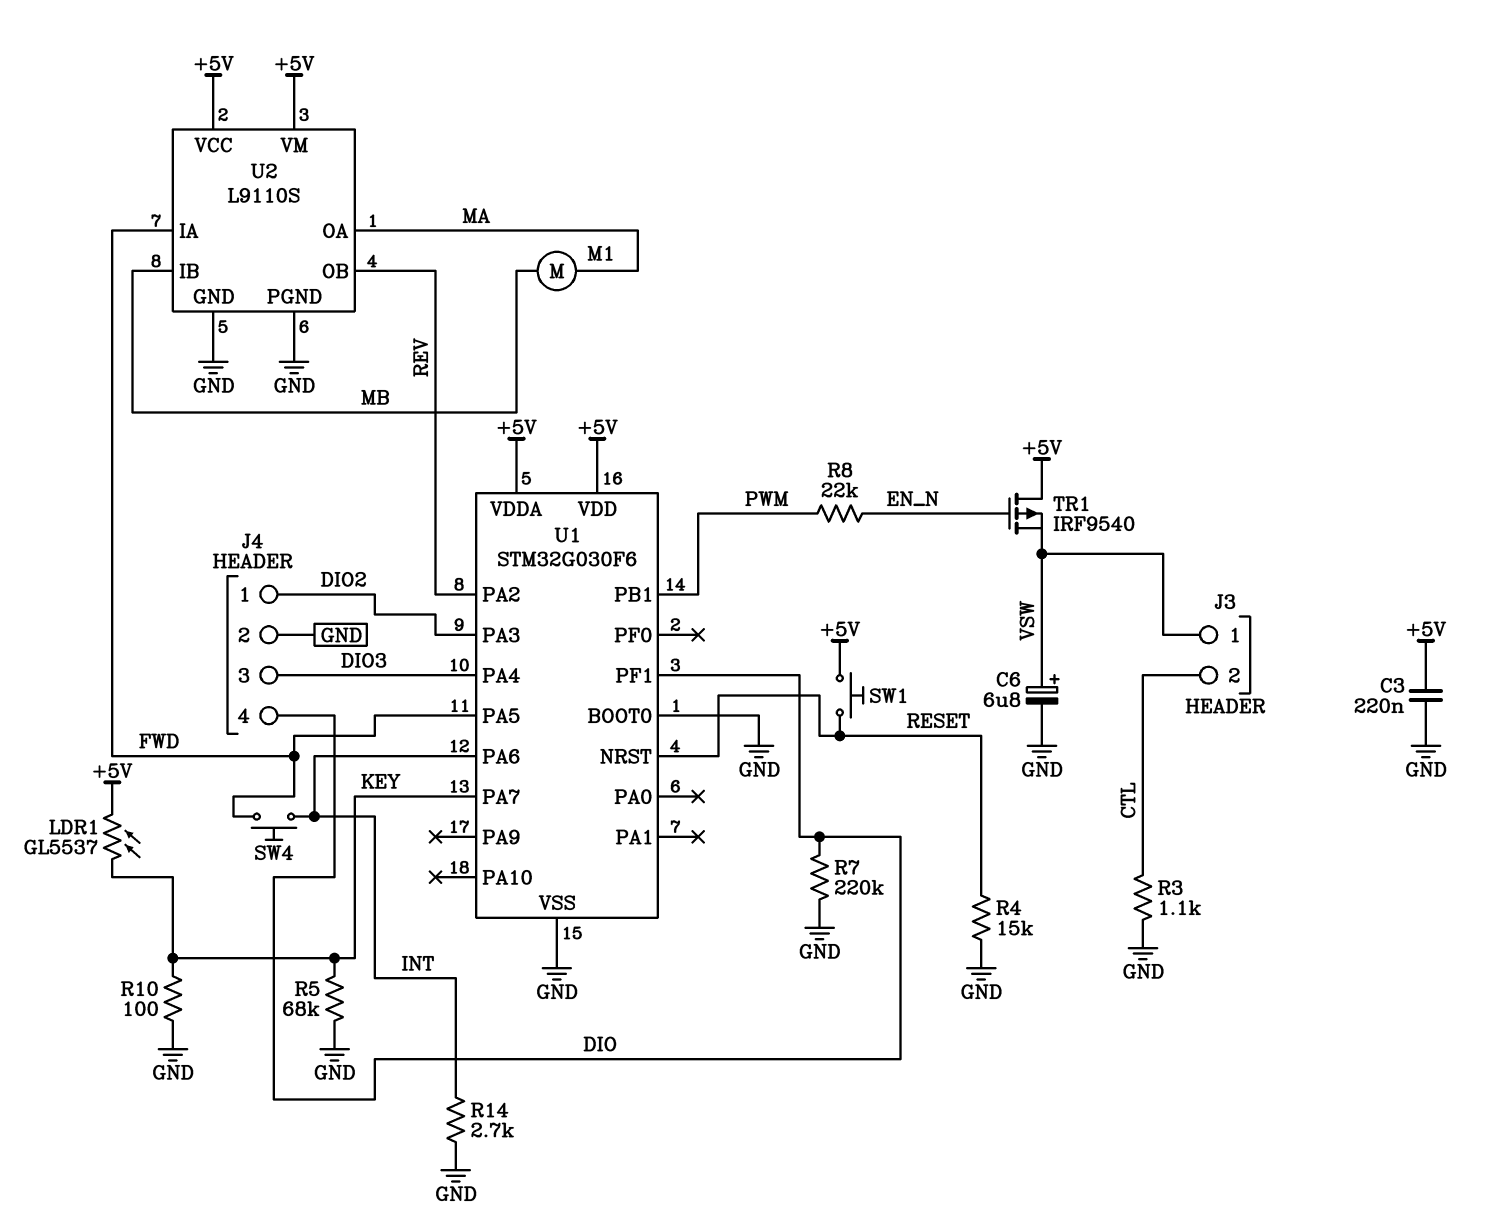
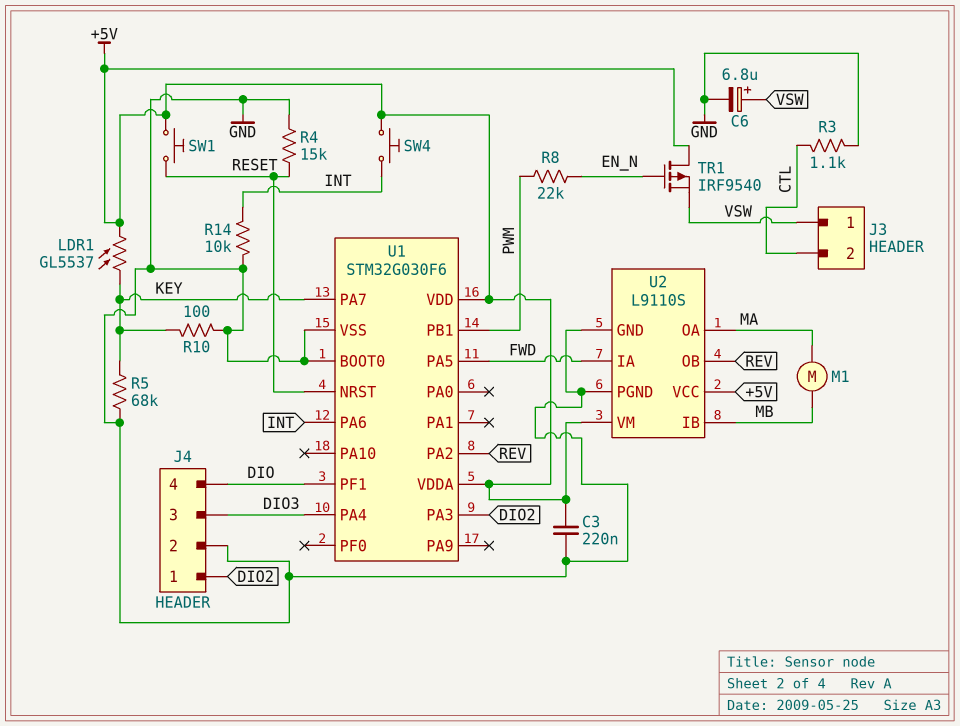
R7: 220k (DIO, GND) -> none
R14: 2.7k (GND, INT) -> 10k (GND, INT)
SW4: button (FWD, INT) -> button (+5V, INT)

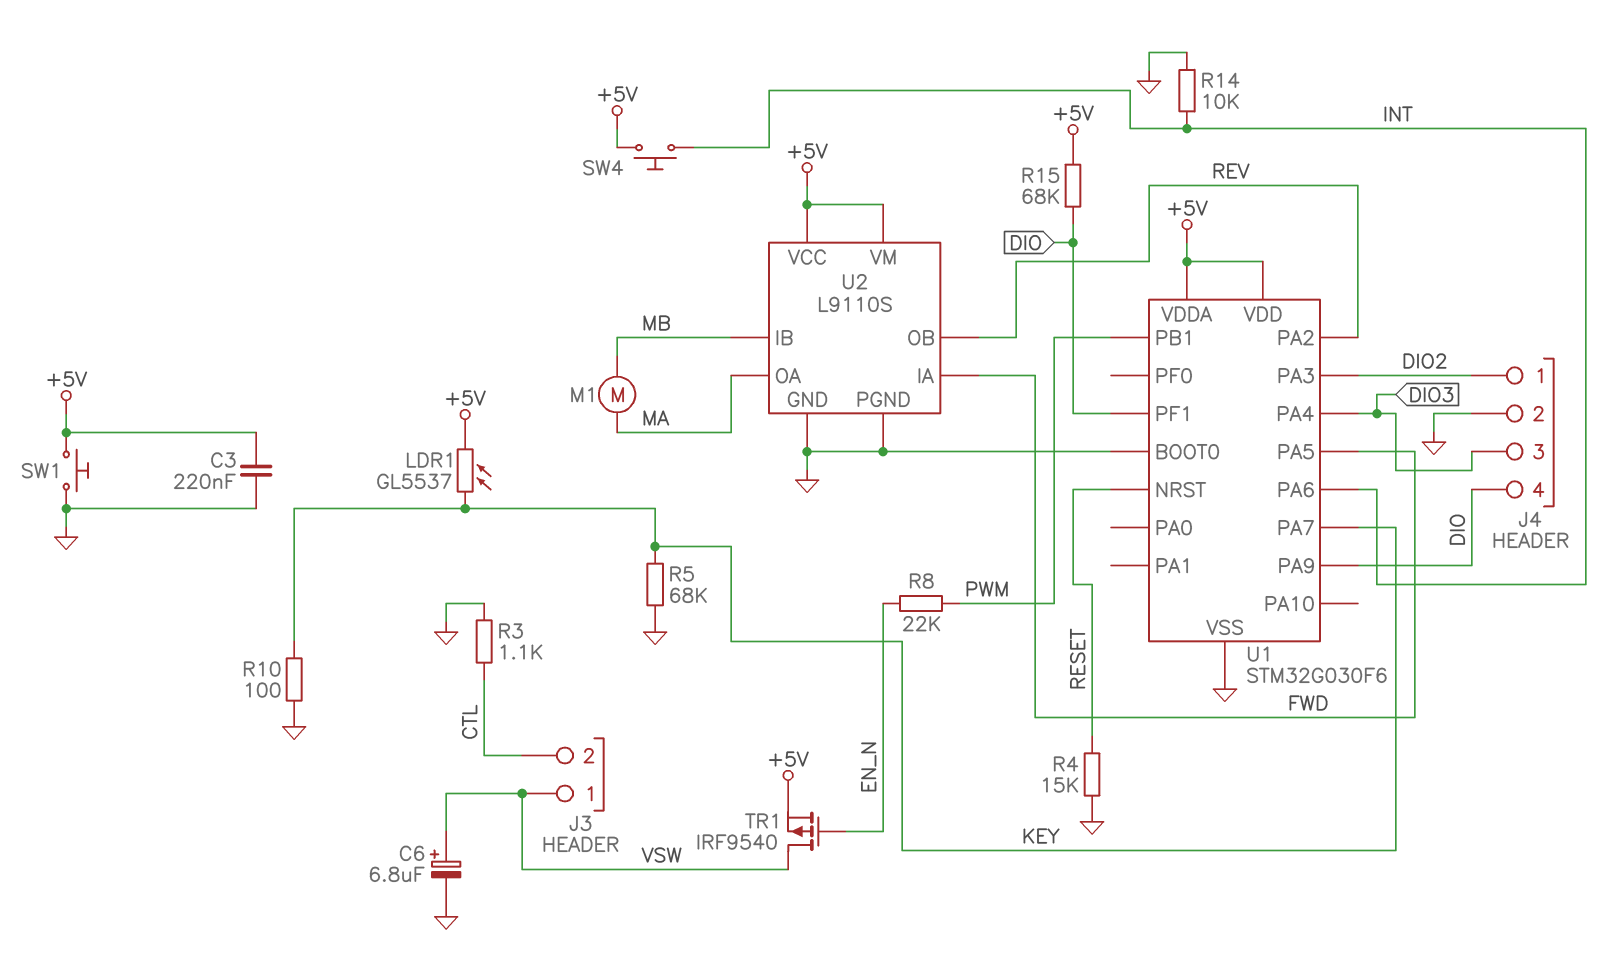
R15: none -> 68k (+5V, DIO)
SW1: button (+5V, RESET) -> button (+5V, GND)
TR1: PMOS IRF9540 (G EN_N, D +5V, S VSW) -> PMOS IRF9540 (G EN_N, D VSW, S +5V)
U1 pin PA9: none -> DIO

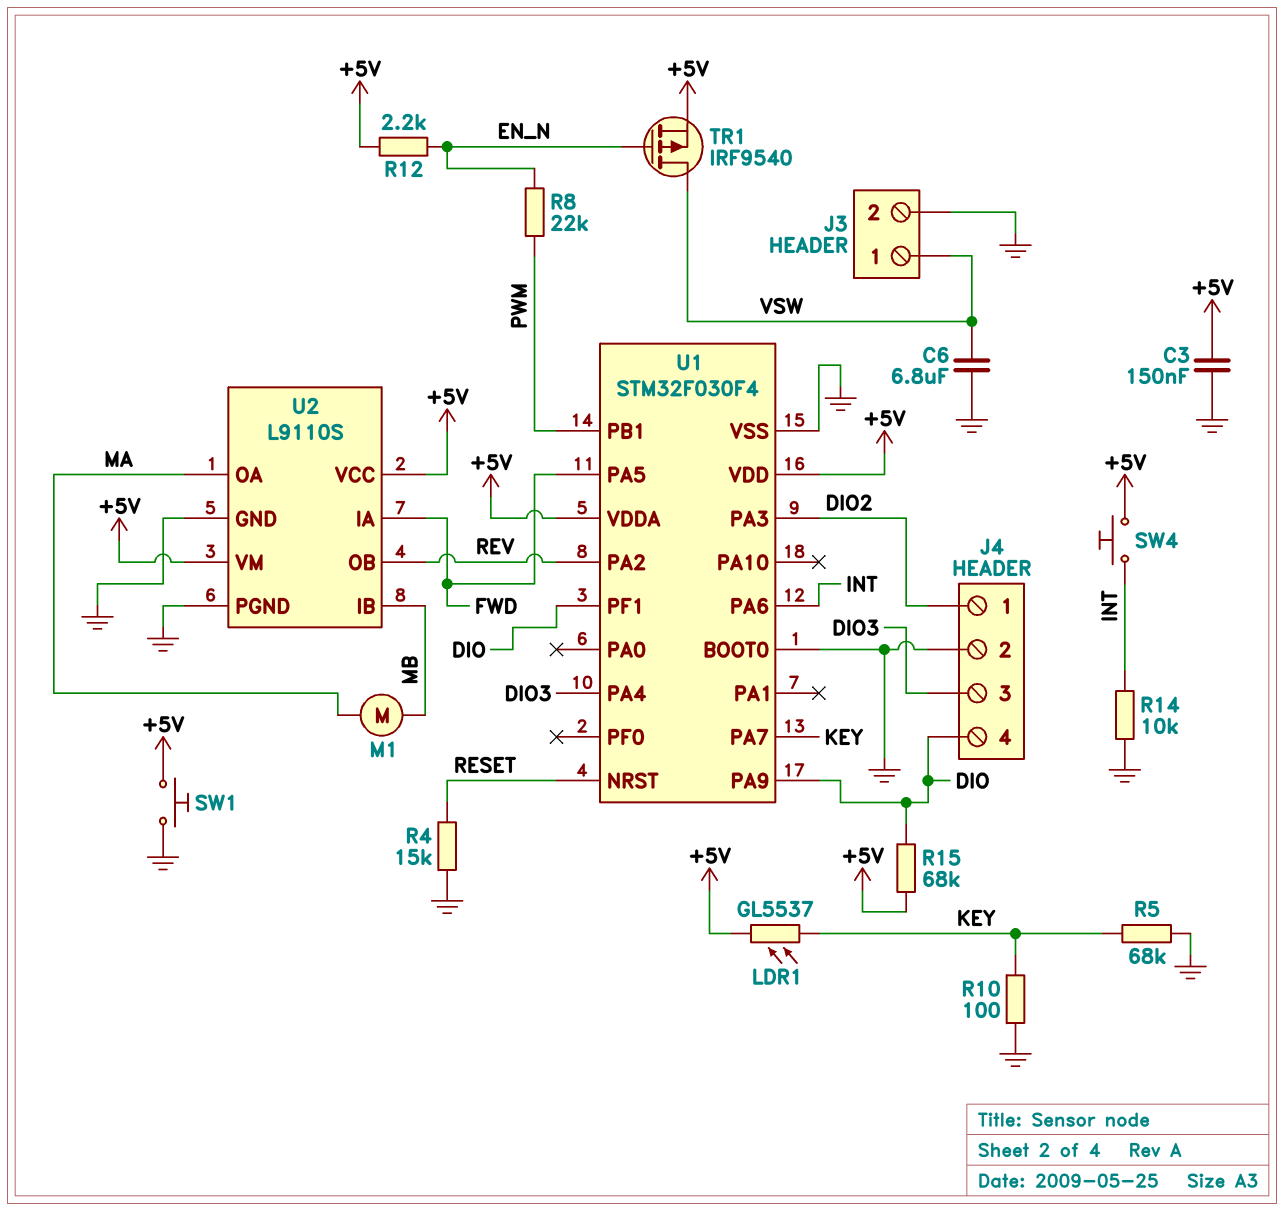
C3: 220nF (+5V, GND) -> 150nF (+5V, GND)
C6: 6.8uF (plus VSW, minus GND) -> 6.8uF (GND, VSW)
J3 pin 2: CTL -> GND
R3: 1.1k (CTL, GND) -> none
R12: none -> 2.2k (+5V, EN_N)
U1: STM32G030F6 -> STM32F030F4

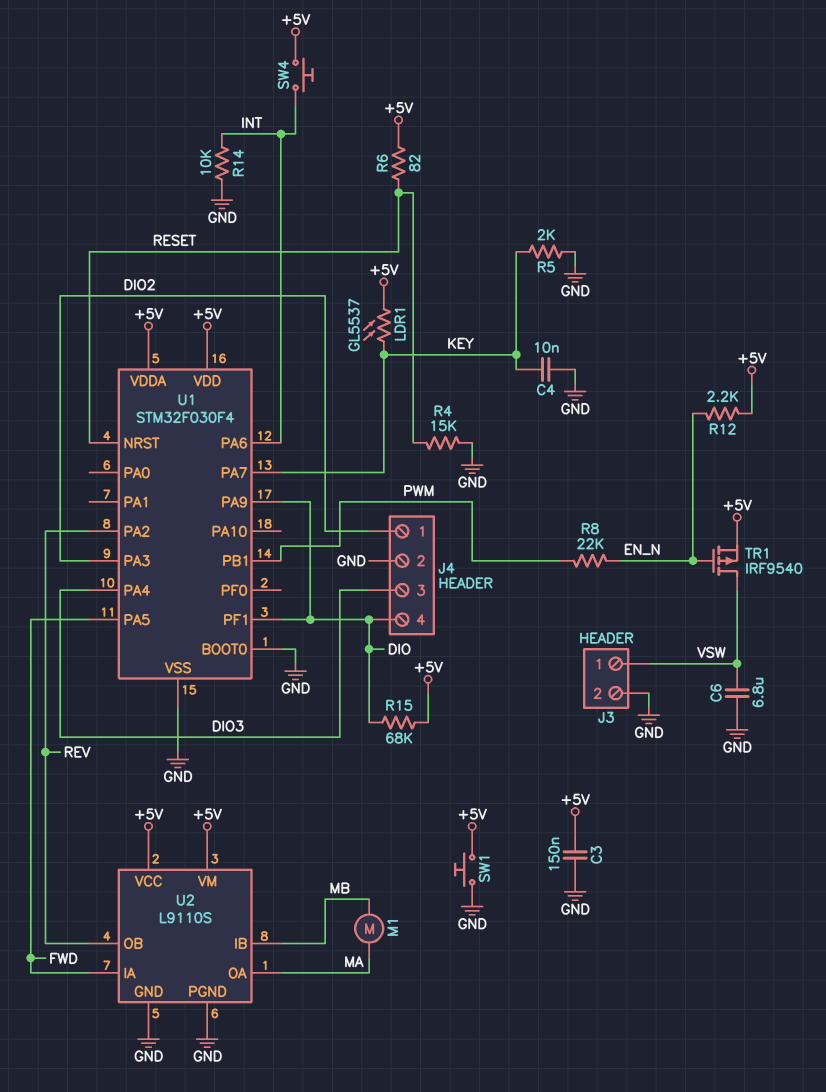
C4: none -> 10nF (GND, KEY)
R5: 68k (GND, KEY) -> 2k (GND, KEY)
R6: none -> 82 (+5V, RESET)
R10: 100 (GND, KEY) -> none

